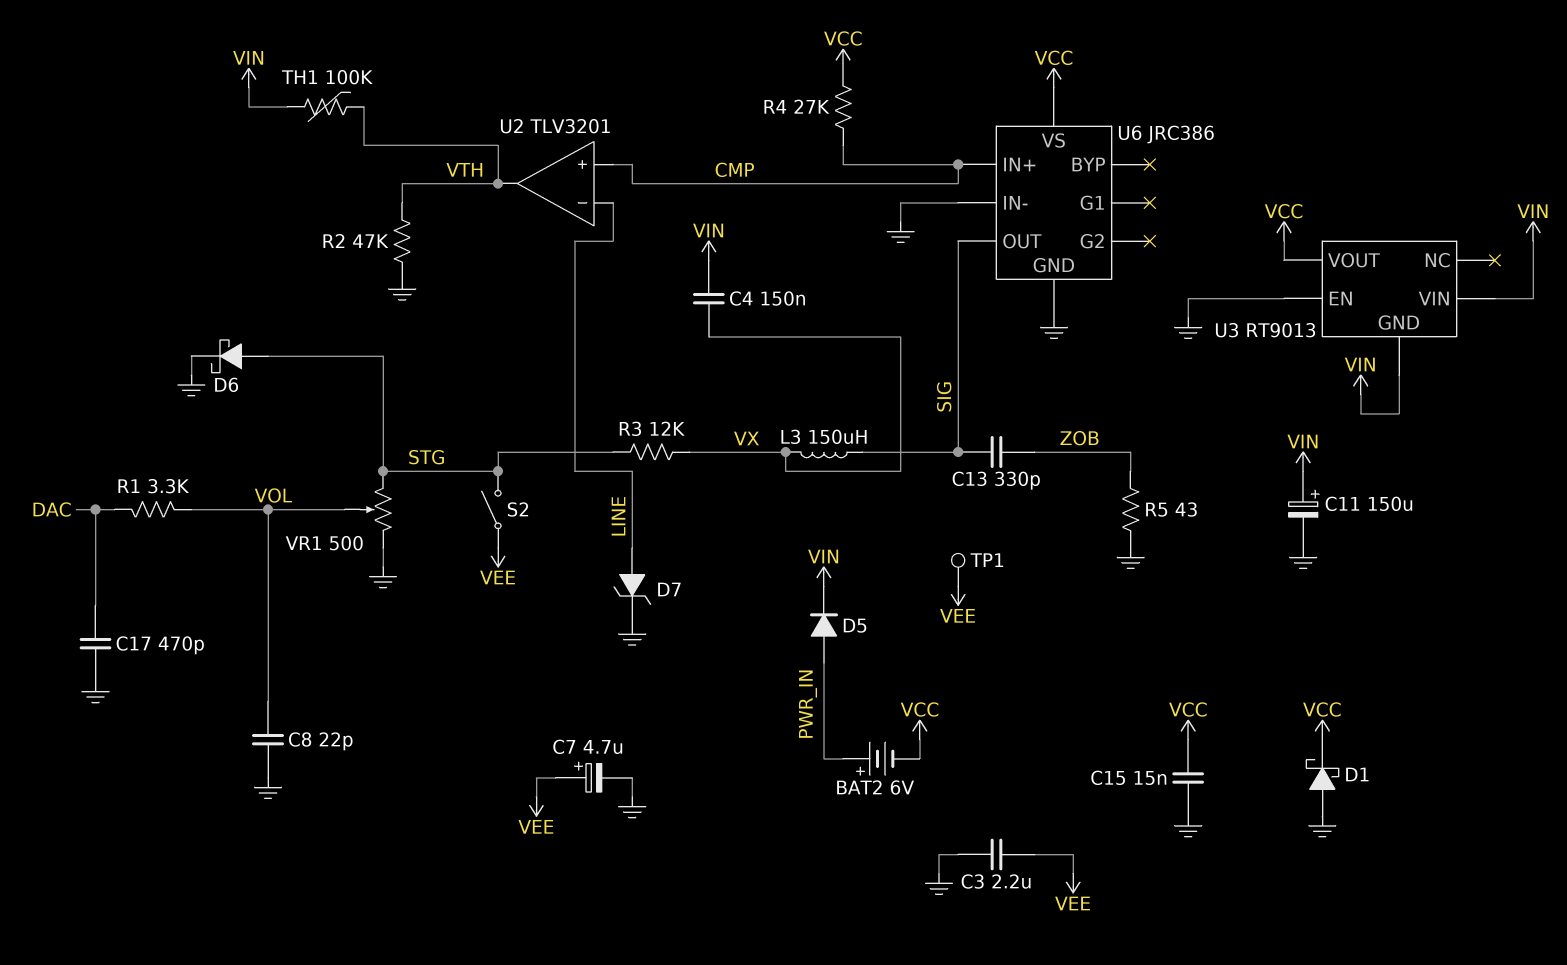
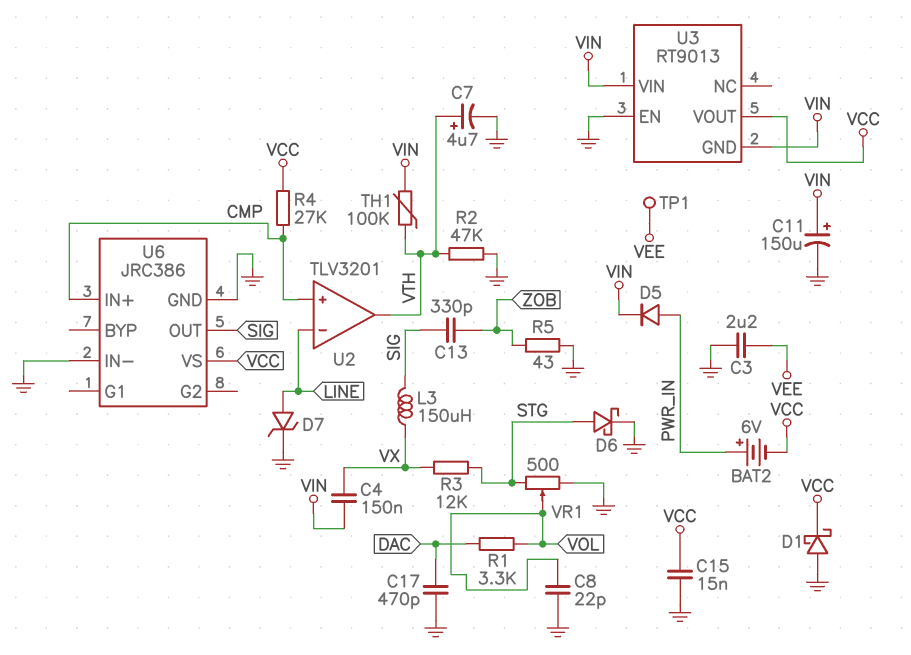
C7: 4.7uF (plus VEE, minus GND) -> 4.7uF (plus VTH, minus GND)
S2: switch (STG, VEE) -> none

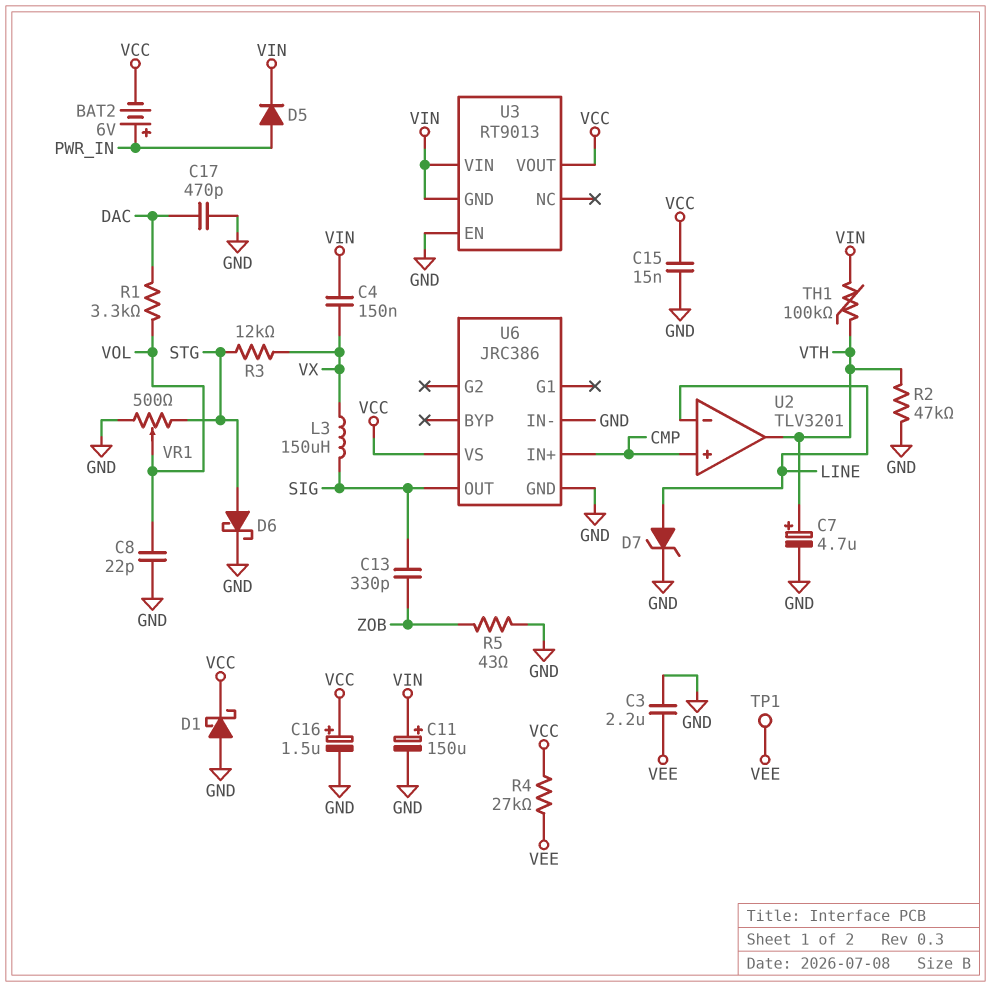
C16: none -> 1.5uF (plus VCC, minus GND)
R4: 27k (CMP, VCC) -> 27k (VCC, VEE)

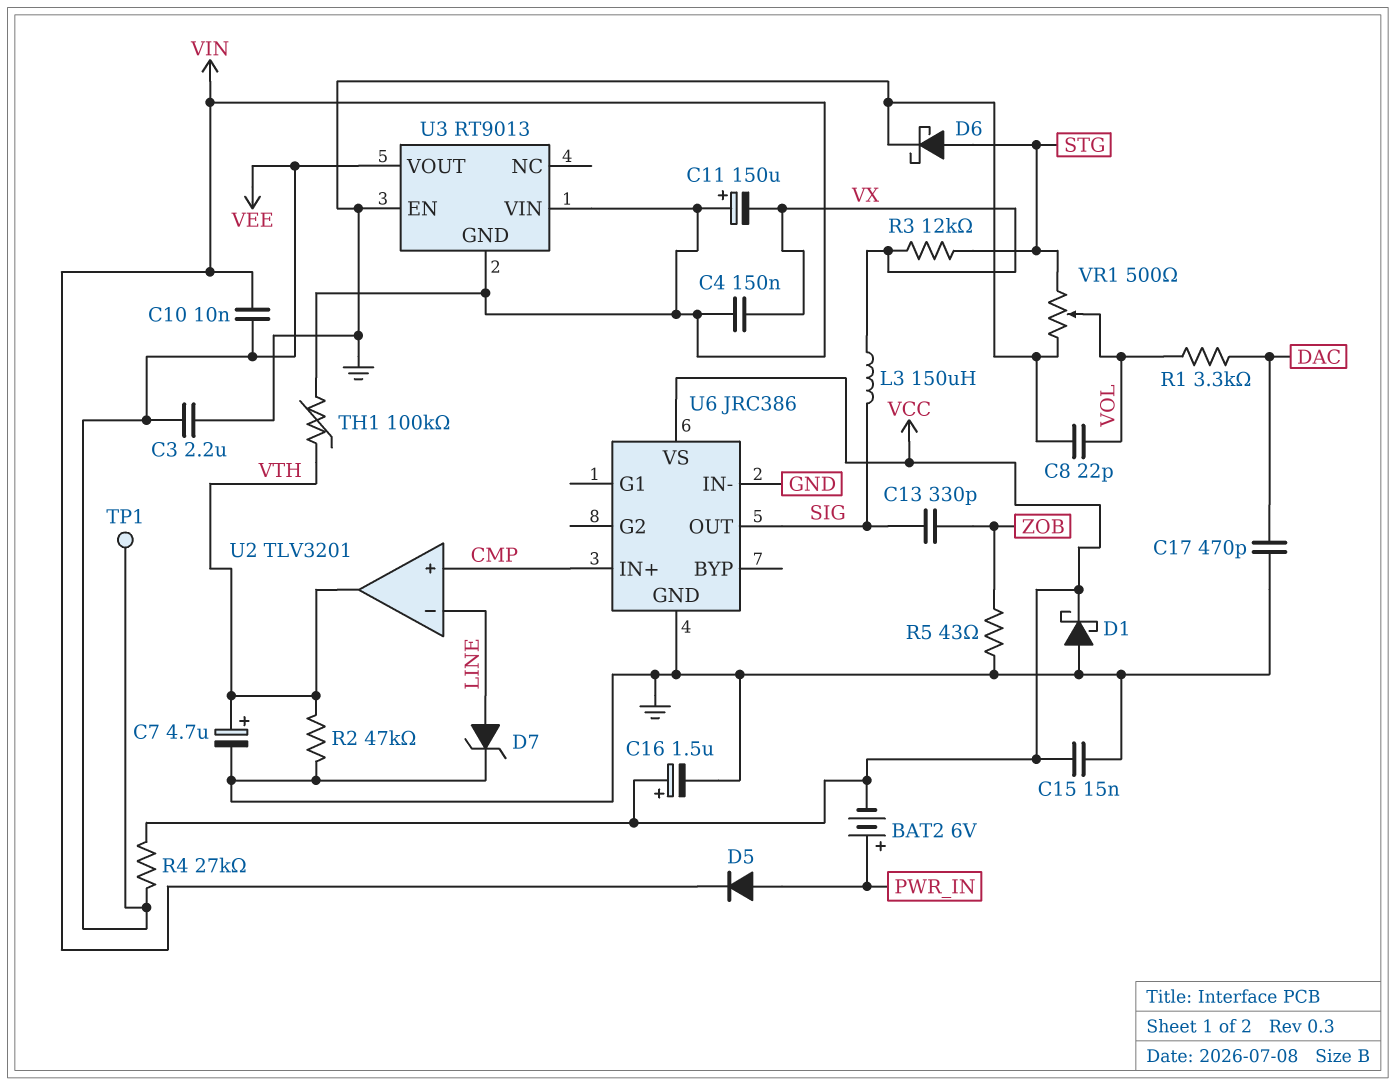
C10: none -> 10nF (VEE, VIN)
C11: 150uF (plus VIN, minus GND) -> 150uF (plus VIN, minus VX)
U3 pin VOUT: VCC -> VEE

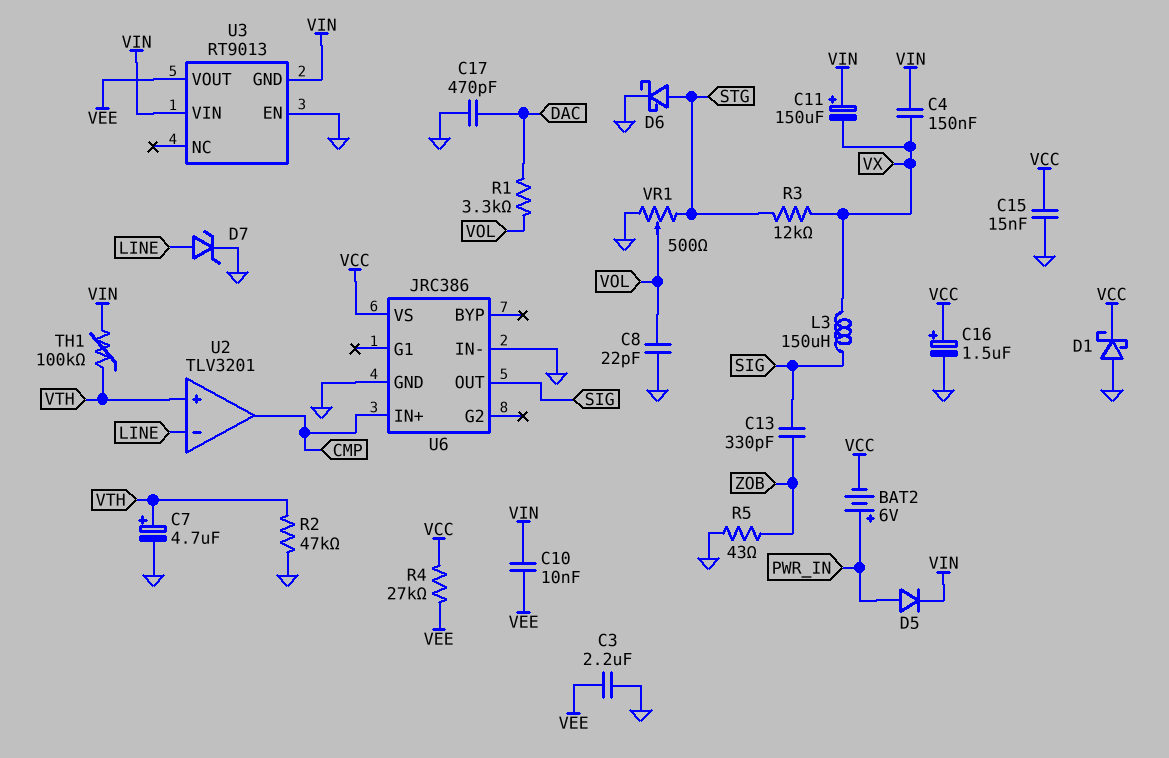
TP1: test point (VEE) -> none
U2 pin in+: CMP -> VTH
U2 pin out: VTH -> CMP

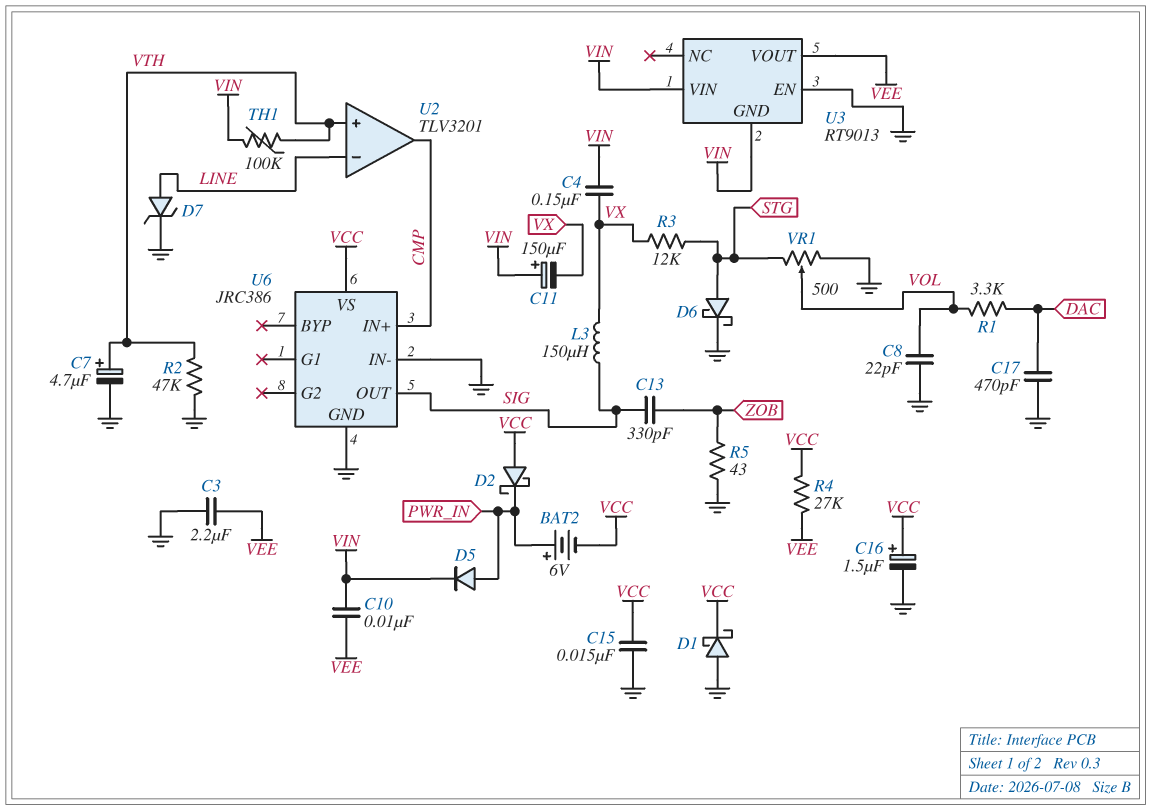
D2: none -> schottky (A VCC, K PWR_IN)

